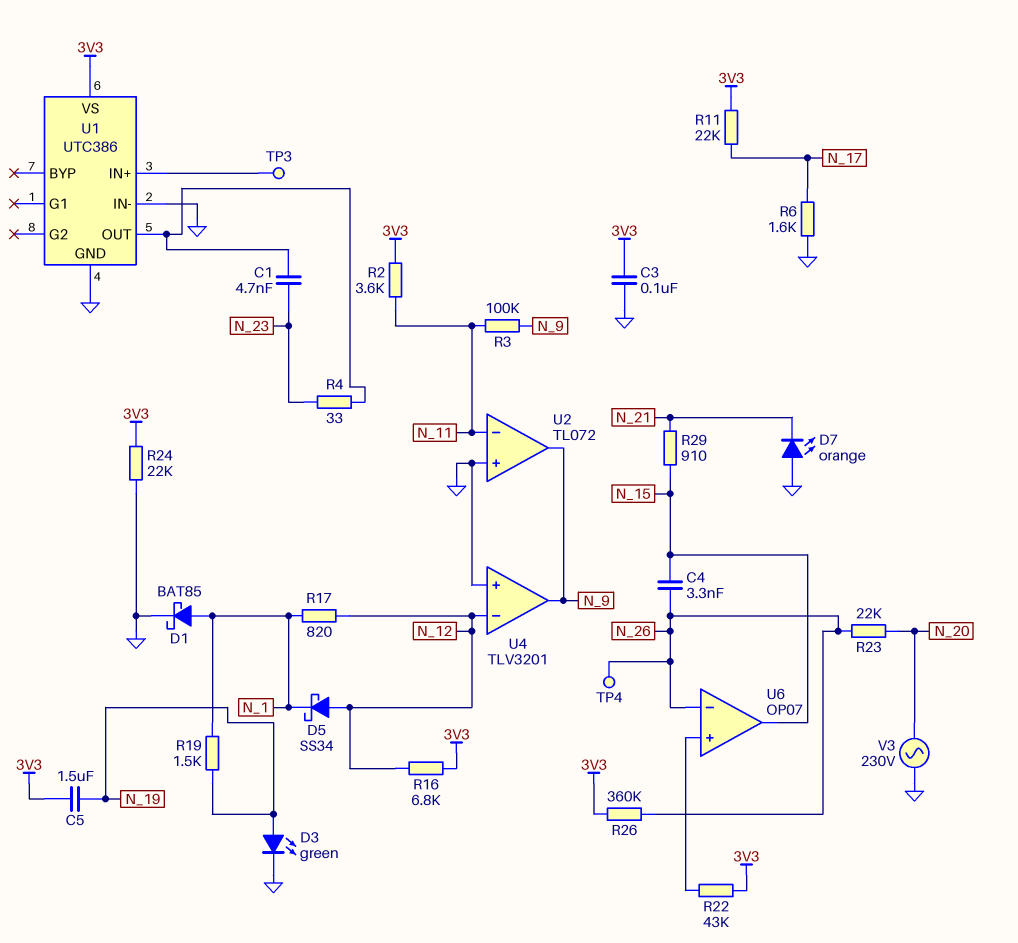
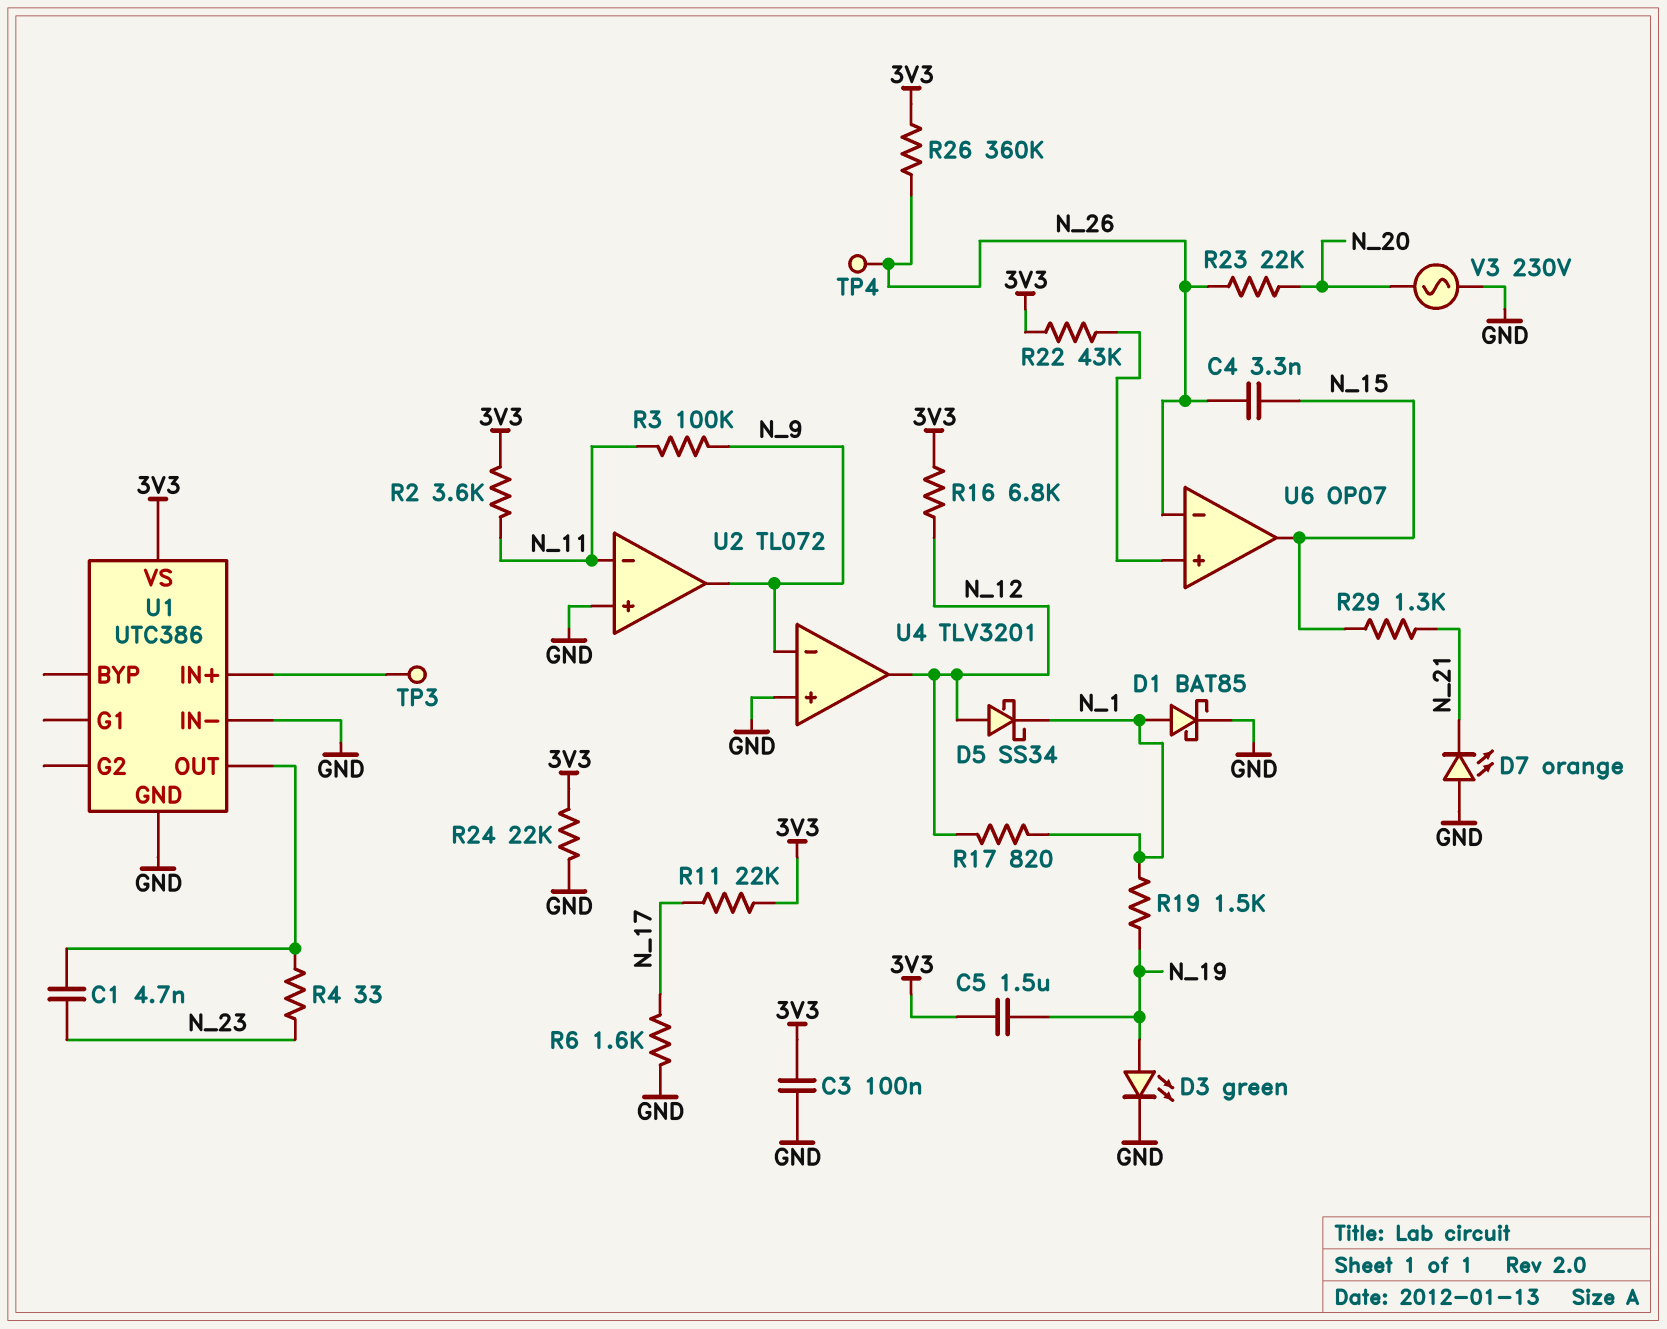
R29: 910 (N_15, N_21) -> 1.3k (N_15, N_21)
U4 pin in-: N_12 -> N_9
U4 pin out: N_9 -> N_12

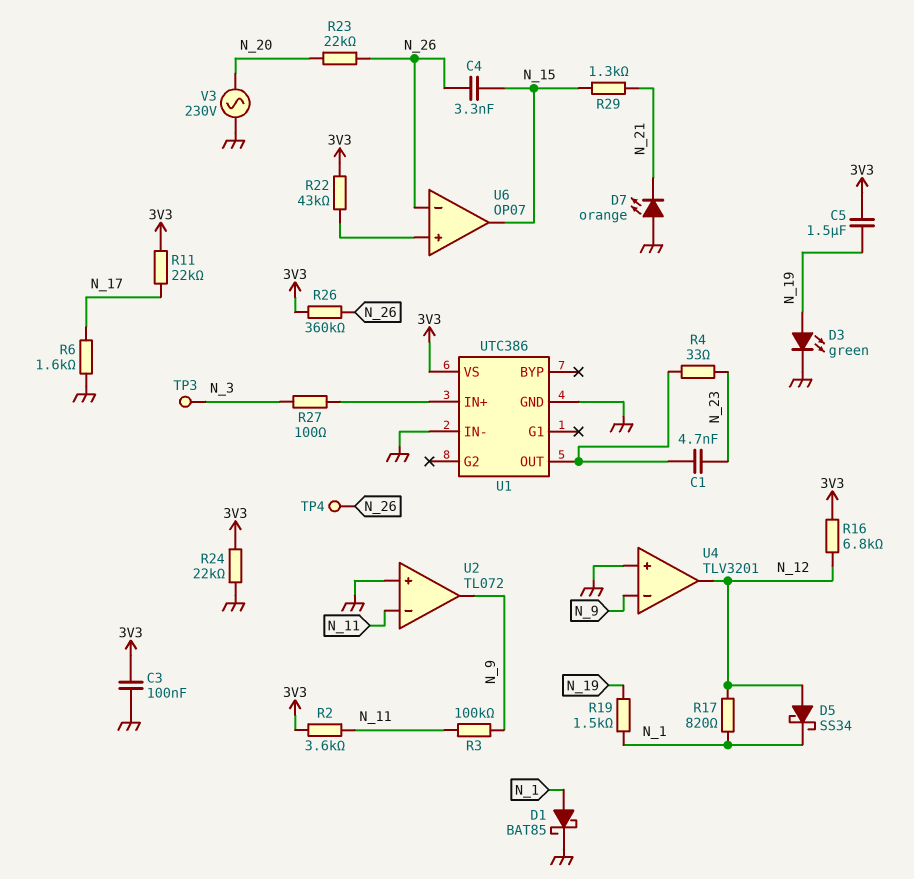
R27: none -> 100 (N_3, U1/IN+)
TP3: test point (U1/IN+) -> test point (N_3)

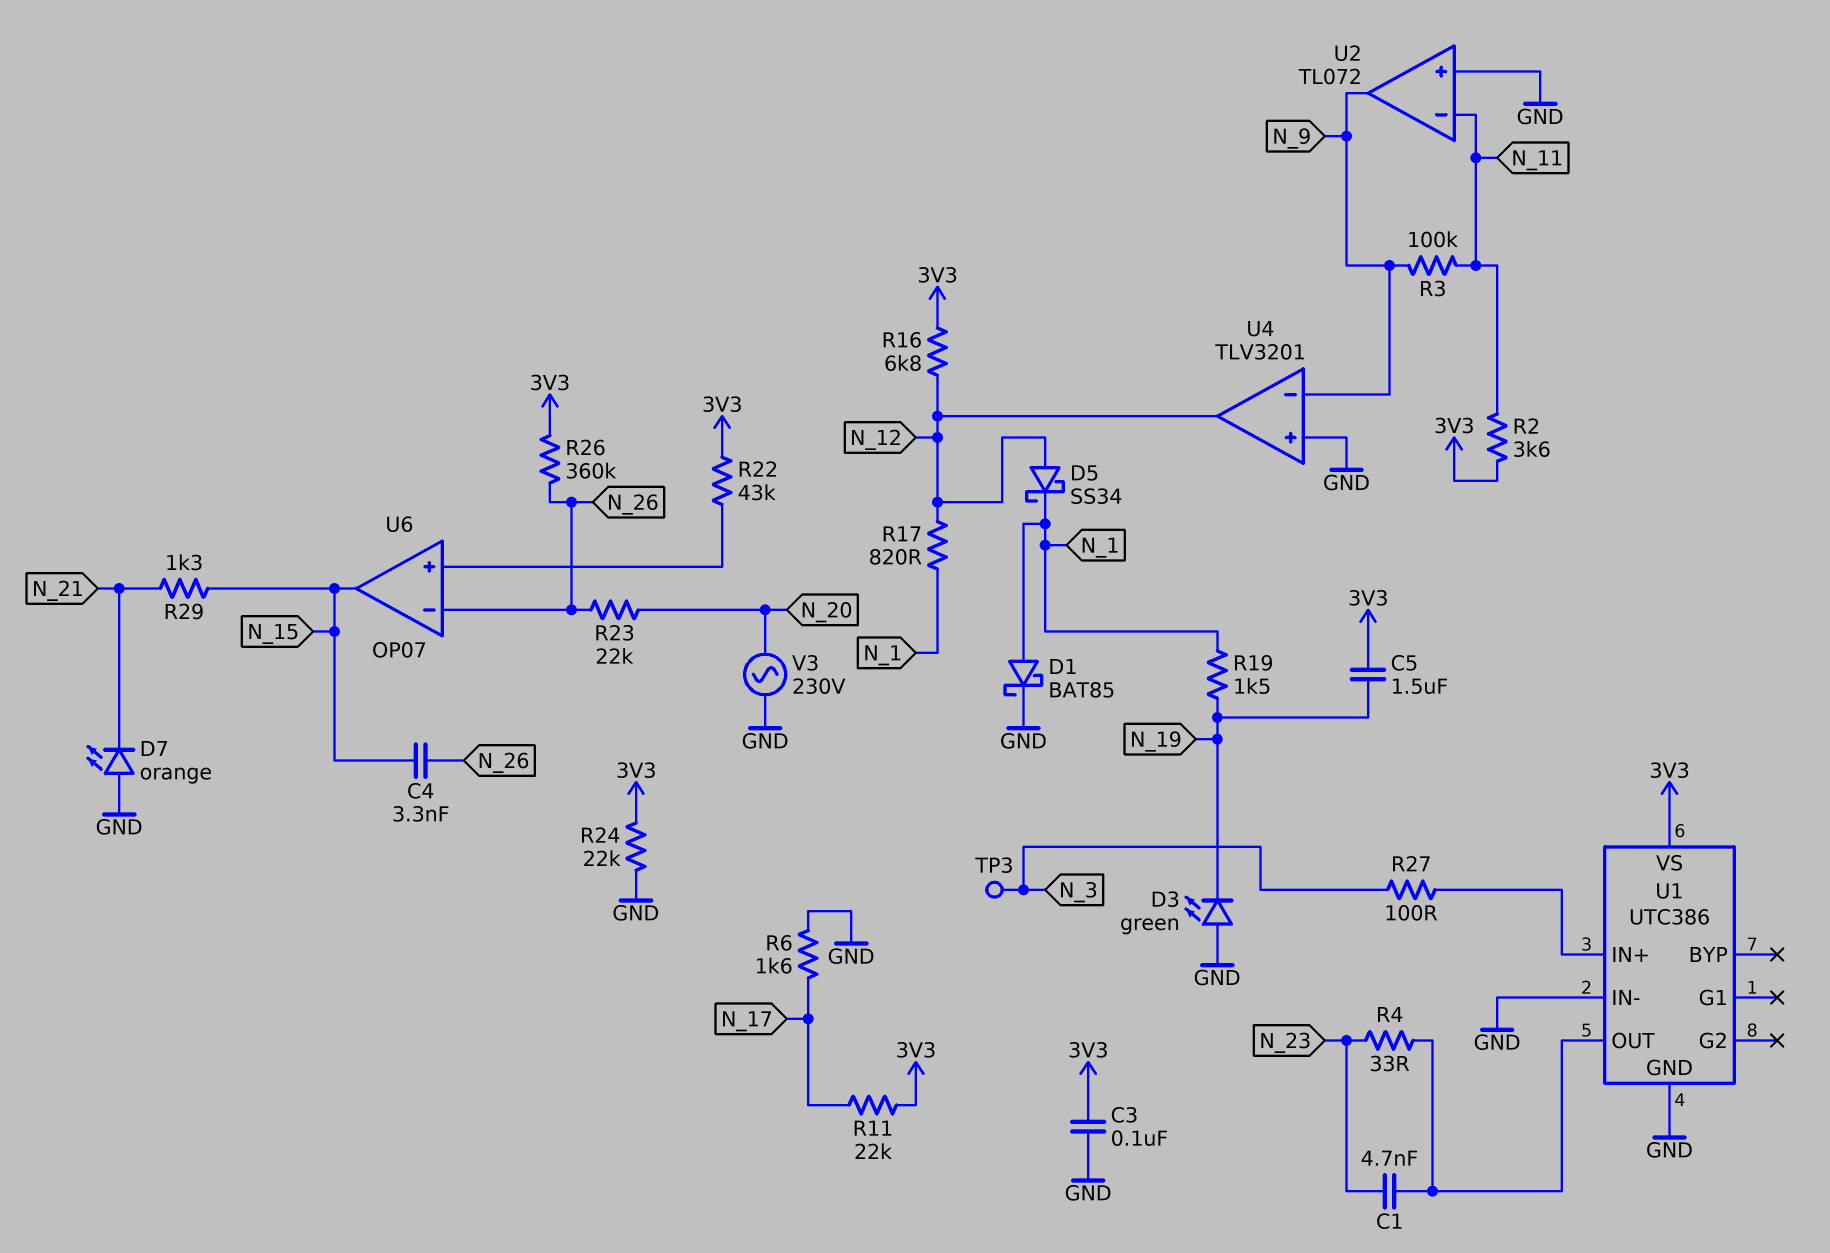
D3: LED green (A N_19, K GND) -> LED green (A GND, K N_19)
TP4: test point (N_26) -> none

